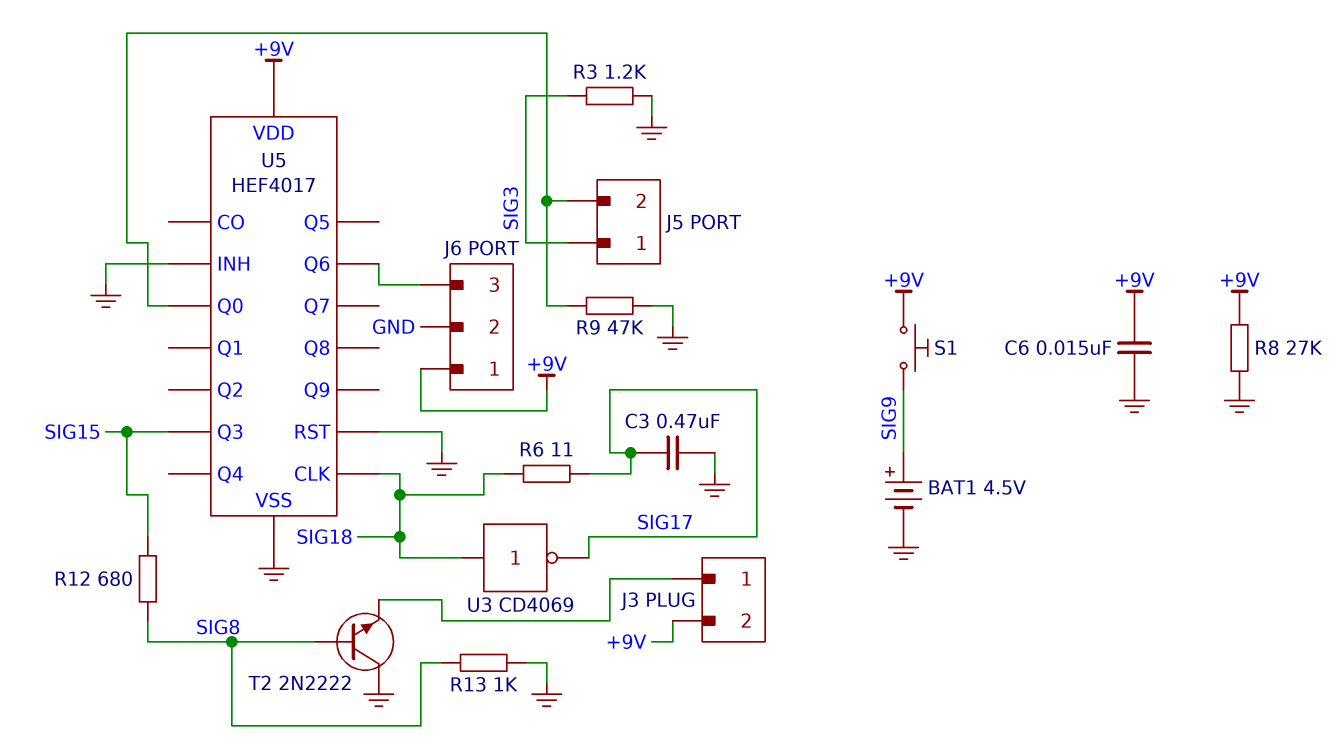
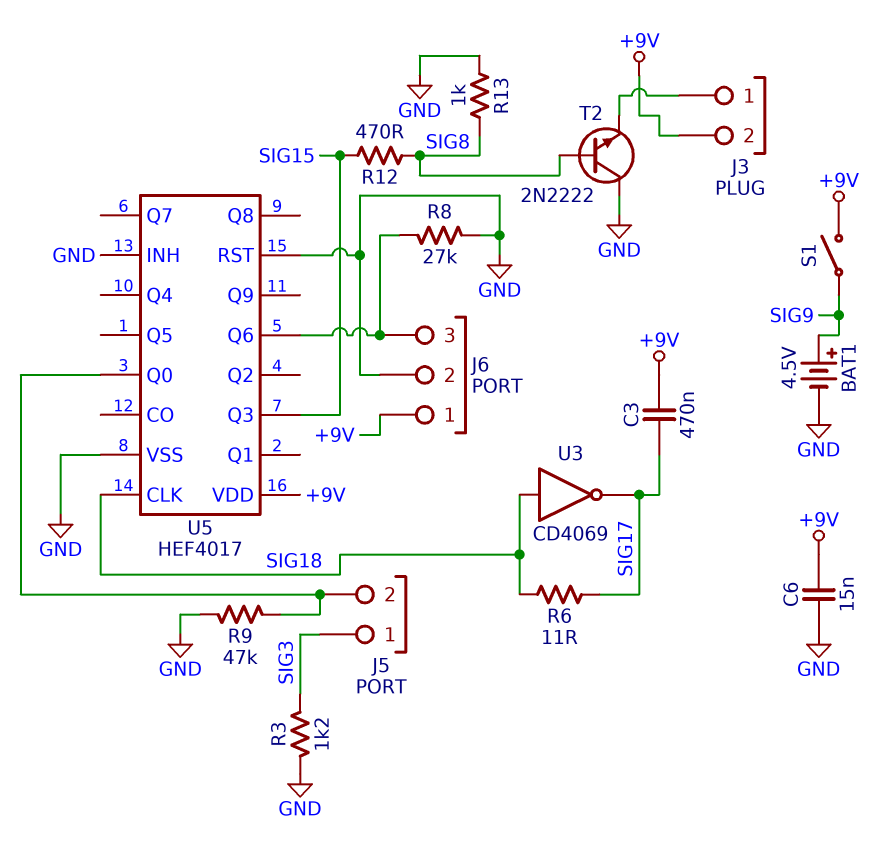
C3: 470nF (GND, SIG17) -> 470nF (+9V, SIG17)
R8: 27k (+9V, GND) -> 27k (GND, J6/3)
R12: 680 (SIG8, SIG15) -> 470 (SIG8, SIG15)
S1: button (+9V, SIG9) -> switch (+9V, SIG9)

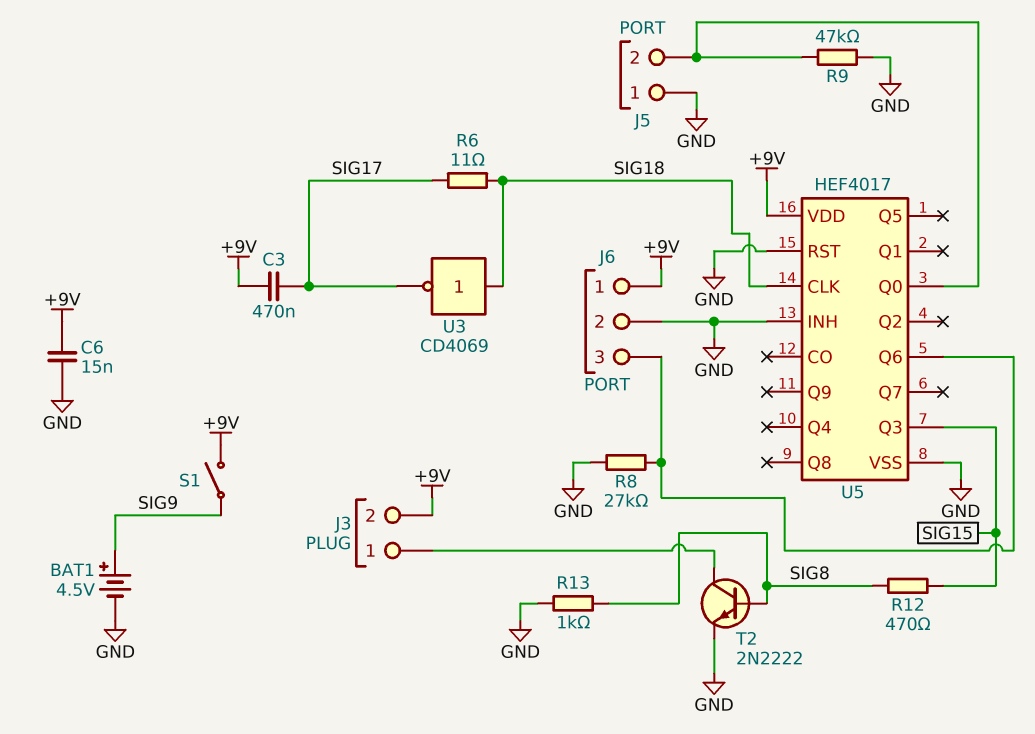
J5 pin 1: SIG3 -> GND
R3: 1.2k (GND, SIG3) -> none
T2: NPN 2N2222 (B SIG8, C GND, E J3/1) -> NPN 2N2222 (B SIG8, C J3/1, E GND)

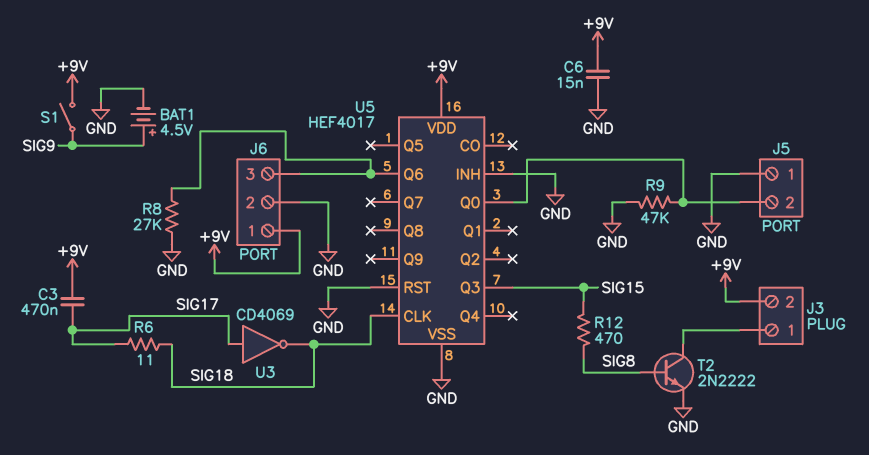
R13: 1k (GND, SIG8) -> none
U3: NOT CD4069 (in SIG18, out SIG17) -> NOT CD4069 (in SIG17, out SIG18)

